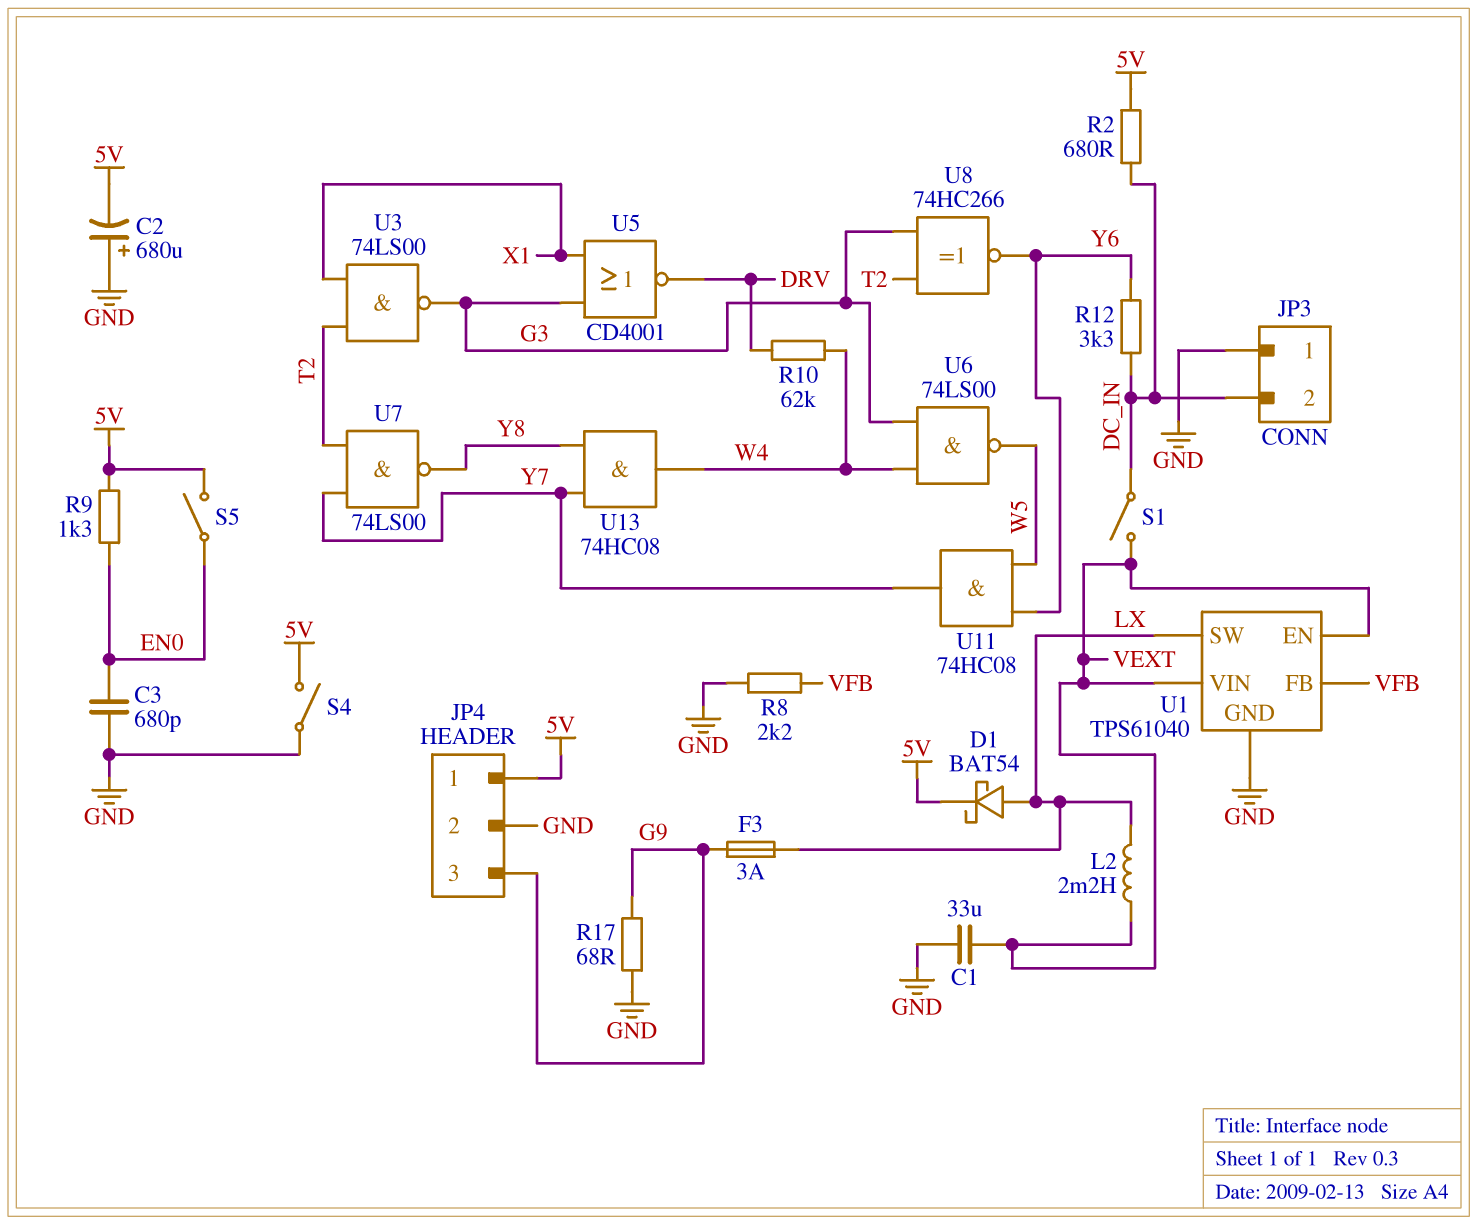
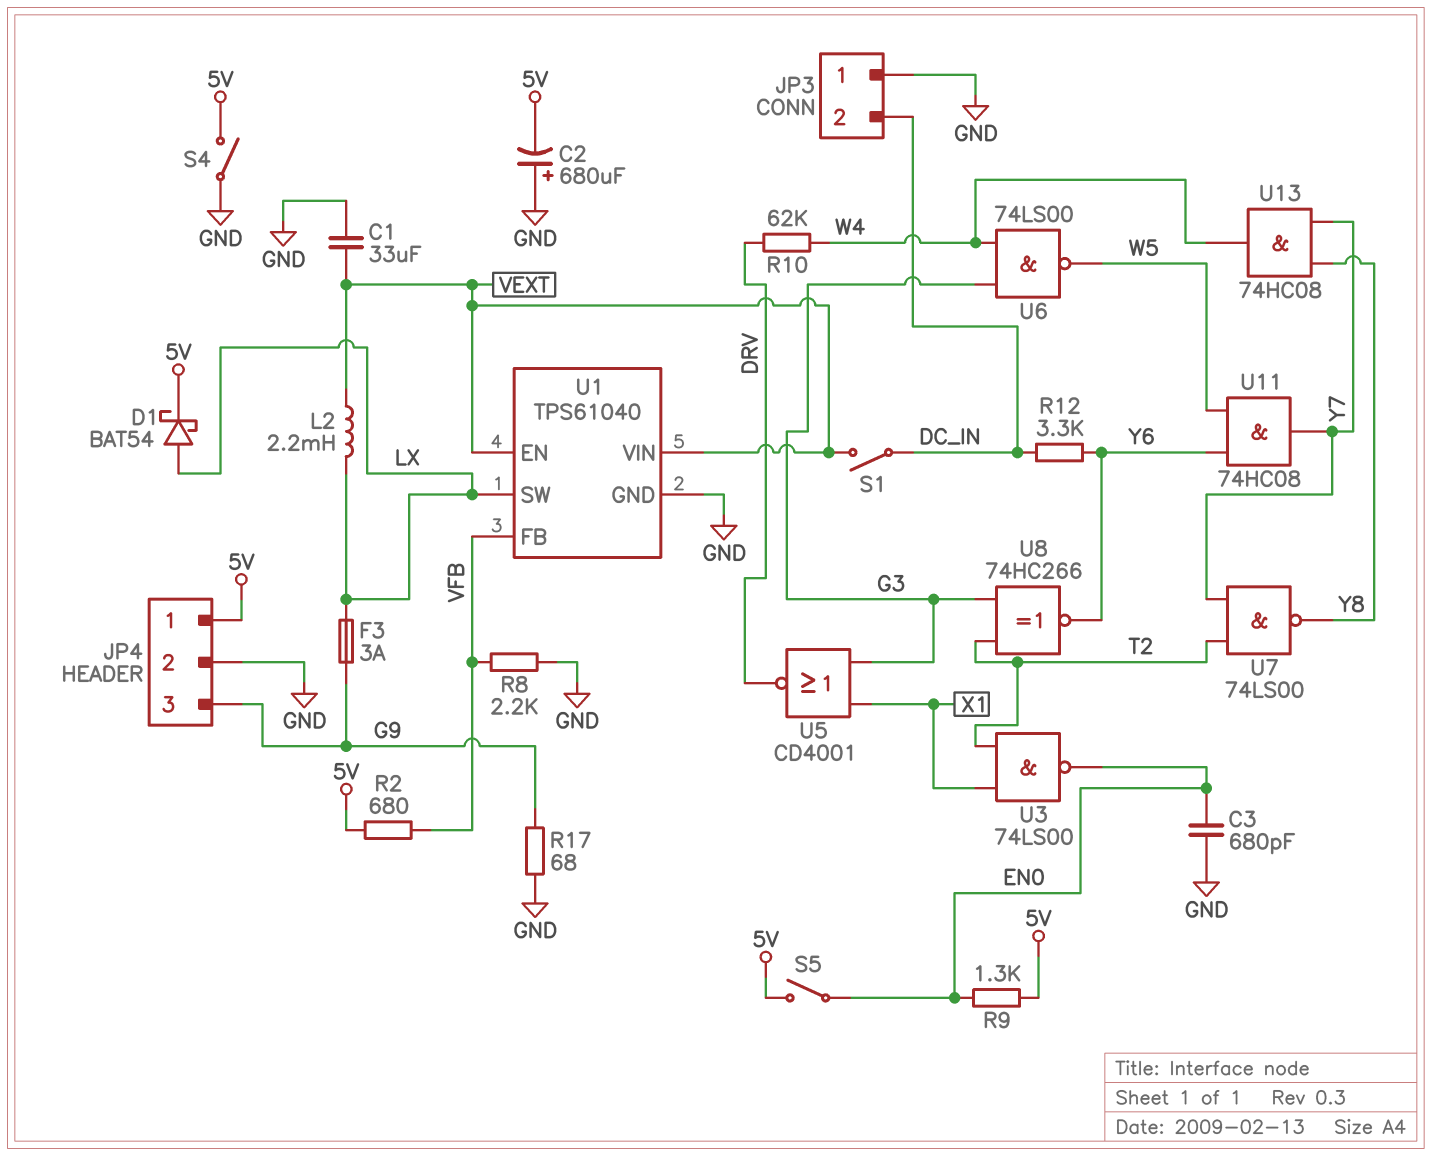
R2: 680 (5V, DC_IN) -> 680 (5V, VFB)
U3: NAND 74LS00 (in T2, in X1, out G3) -> NAND 74LS00 (in T2, in X1, out EN0)

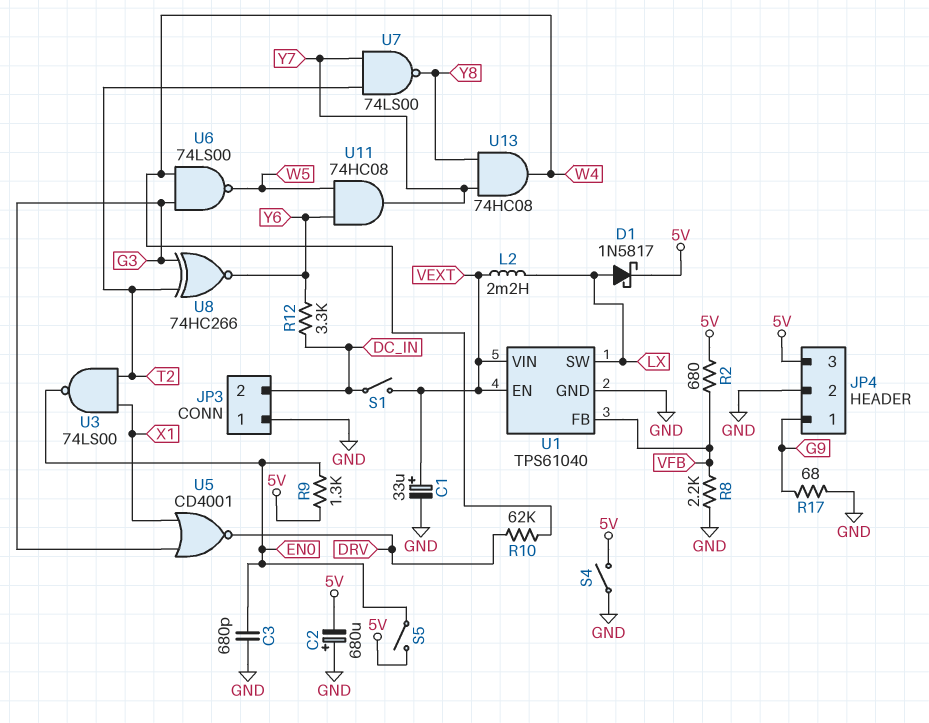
C1: 33uF (GND, VEXT) -> 33uF (plus VEXT, minus GND)
D1: schottky BAT54 (A LX, K 5V) -> schottky 1N5817 (A LX, K 5V)
F3: 3A (G9, LX) -> none
JP4 pin 1: 5V -> G9
JP4 pin 3: G9 -> 5V

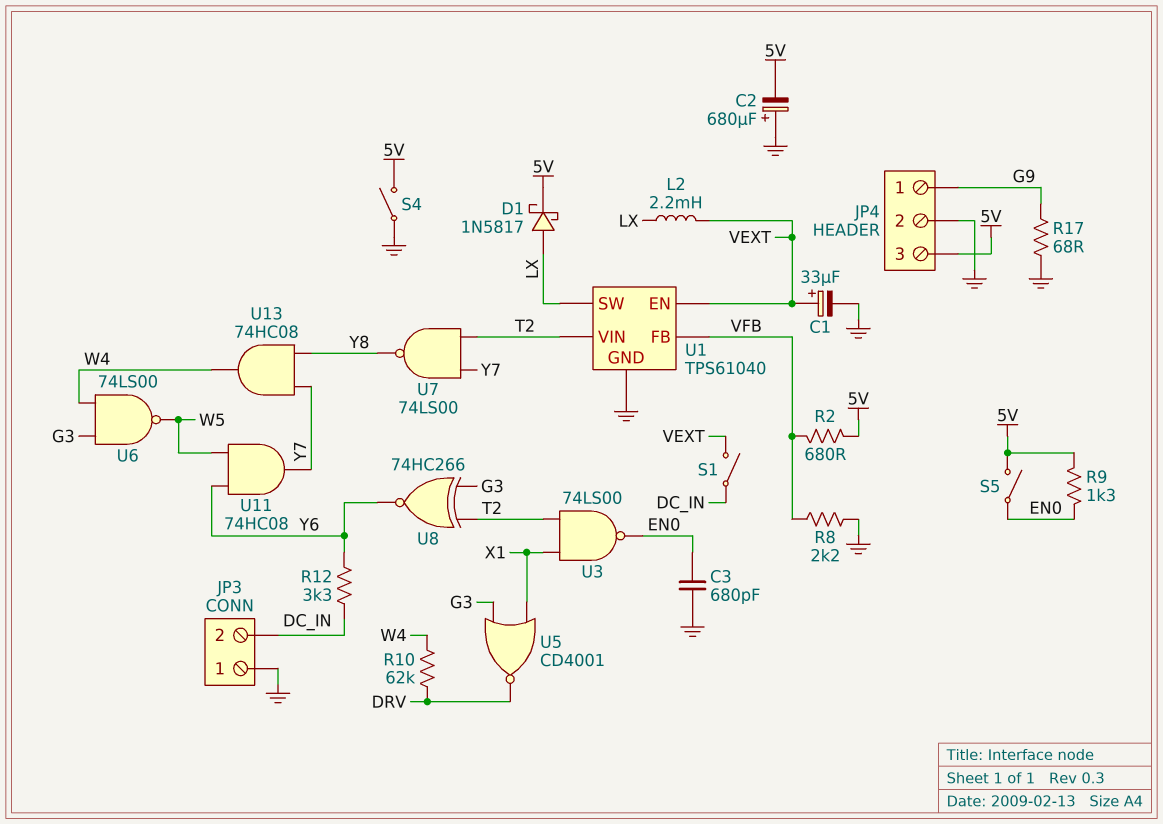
U1 pin VIN: VEXT -> T2

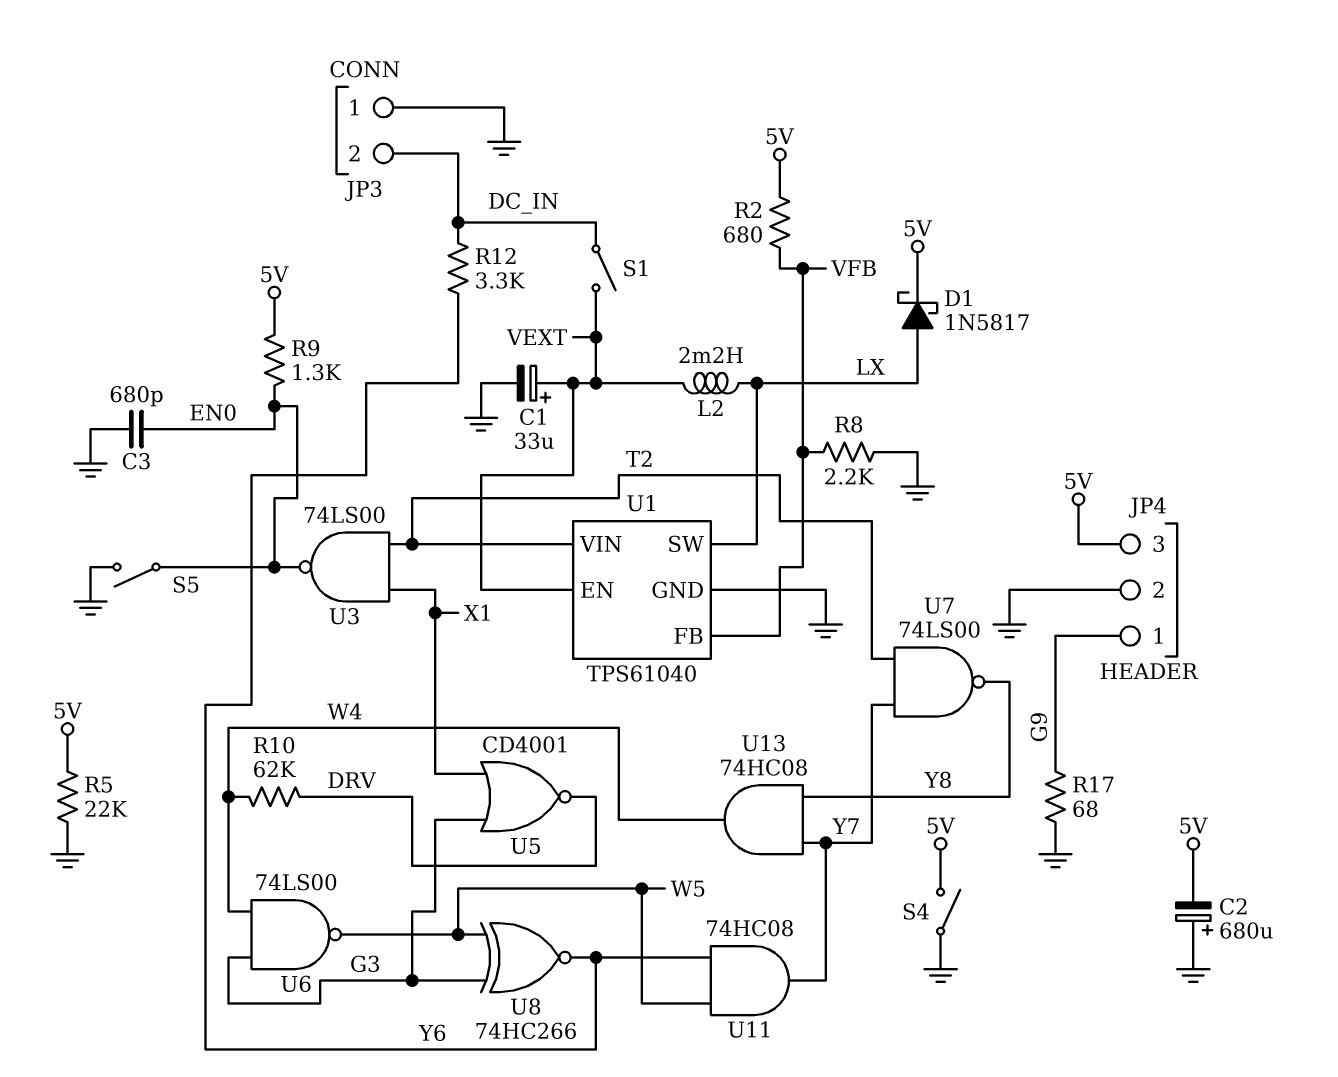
R5: none -> 22k (5V, GND)
S5: switch (5V, EN0) -> switch (EN0, GND)
U8: XNOR 74HC266 (in G3, in T2, out Y6) -> XNOR 74HC266 (in G3, in W5, out Y6)

